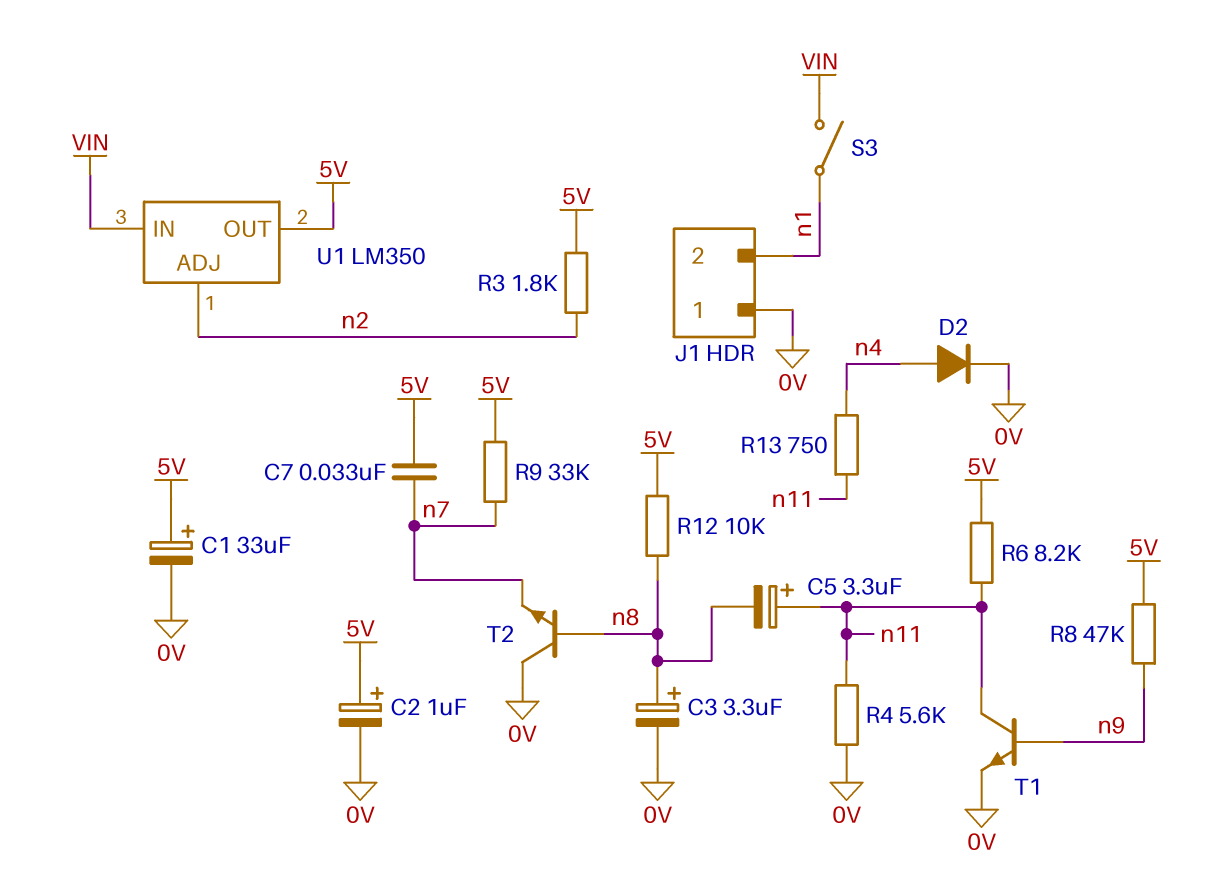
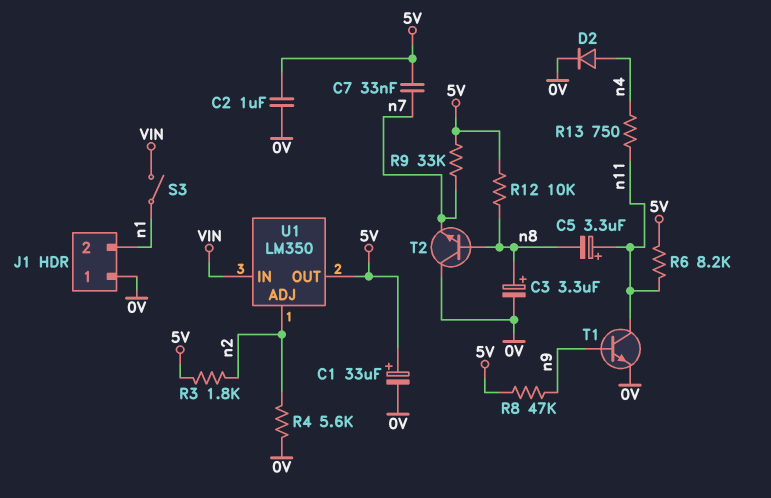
C2: 1uF (plus 5V, minus 0V) -> 1uF (0V, 5V)
R4: 5.6k (0V, n11) -> 5.6k (0V, n2)

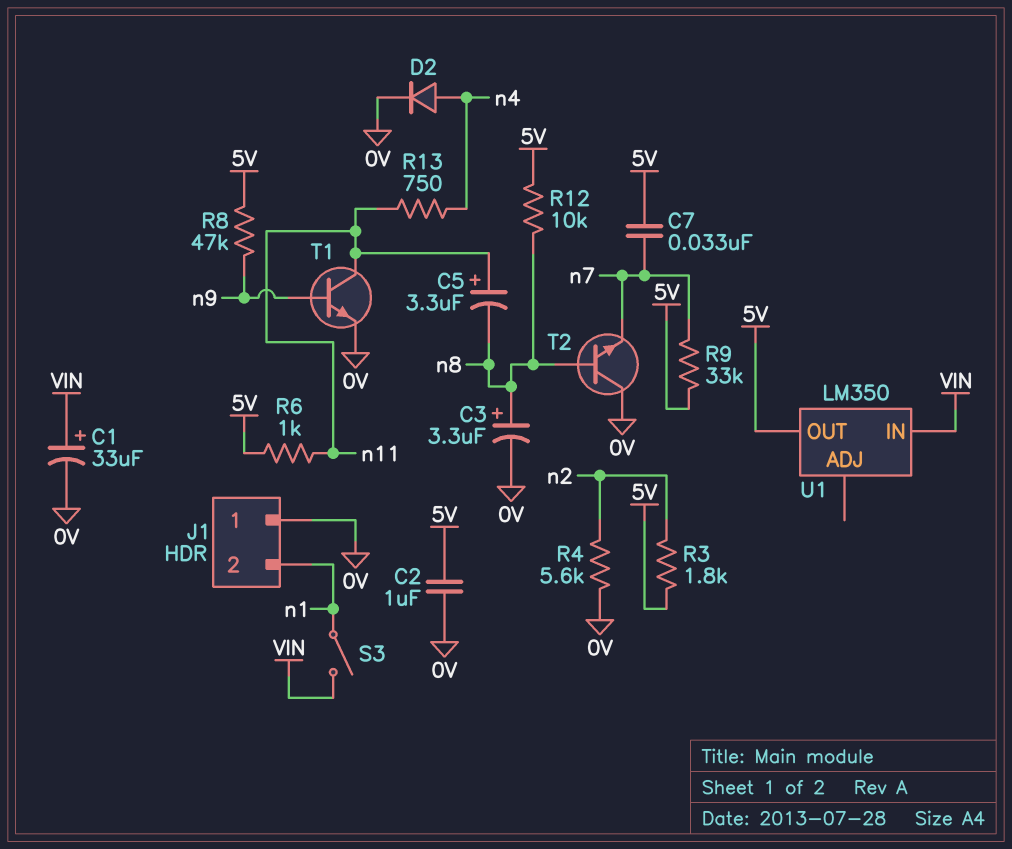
C1: 33uF (plus 5V, minus 0V) -> 33uF (plus VIN, minus 0V)
R6: 8.2k (5V, n11) -> 1k (5V, n11)
U1 pin ADJ: n2 -> none

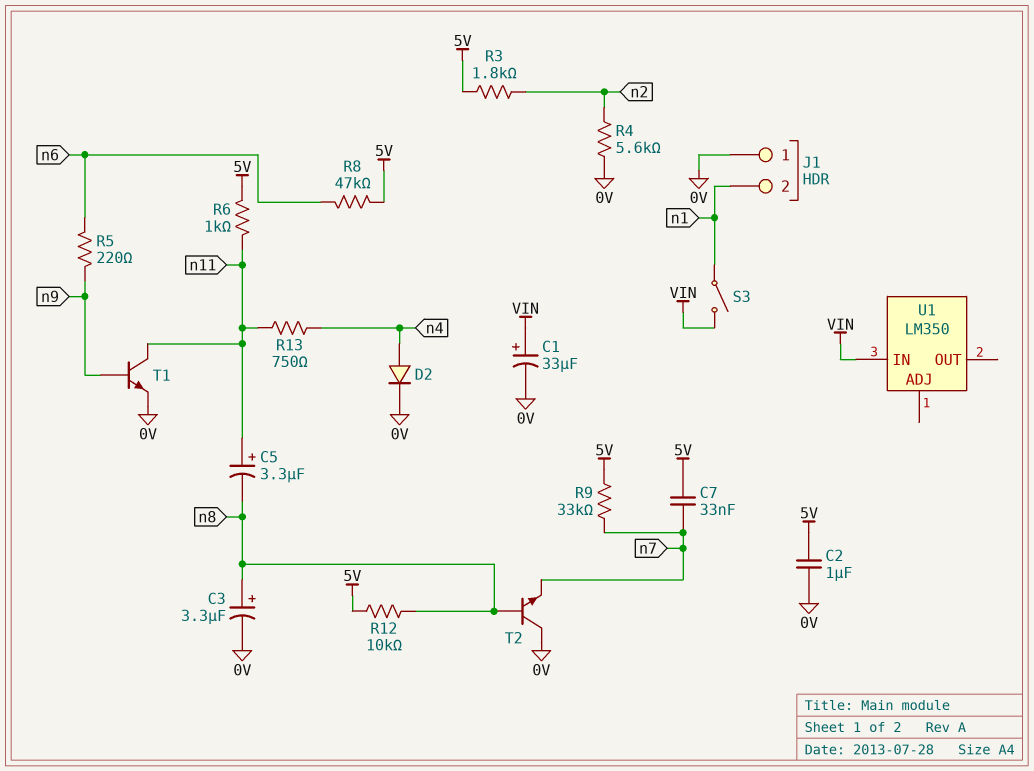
R5: none -> 220 (n6, n9)
R8: 47k (5V, n9) -> 47k (5V, n6)
U1 pin OUT: 5V -> none

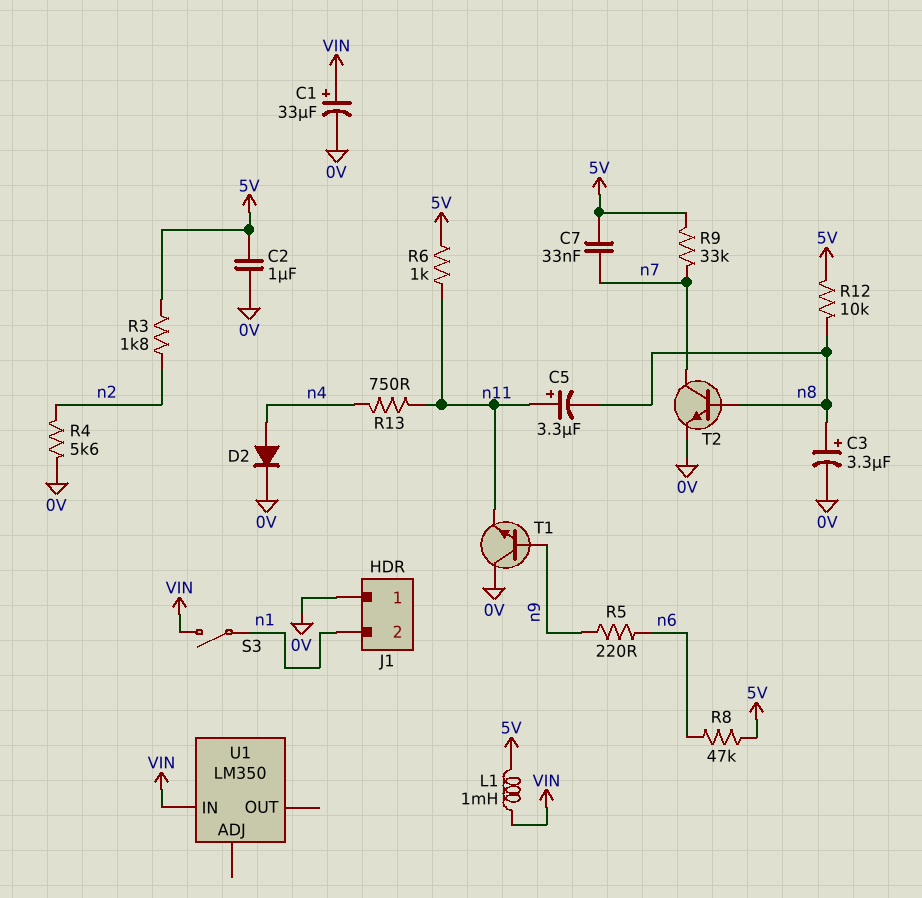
L1: none -> 1mH (5V, VIN)
T1: NPN (B n9, C n11, E 0V) -> NPN (B n9, C 0V, E n11)
T2: NPN (B n8, C 0V, E n7) -> NPN (B n8, C n7, E 0V)

